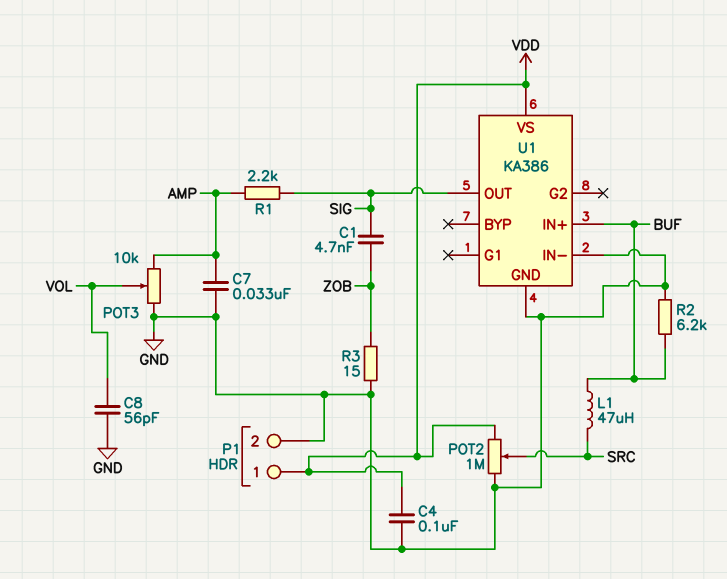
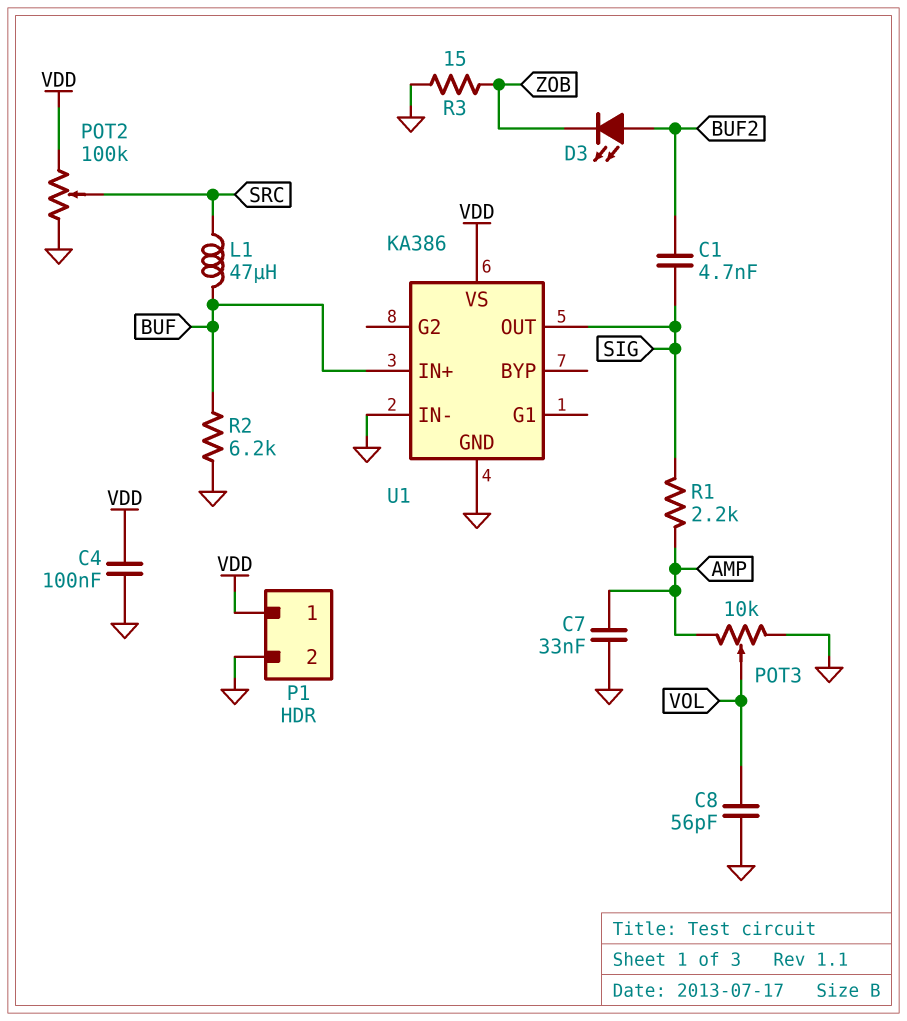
C1: 4.7nF (SIG, ZOB) -> 4.7nF (BUF2, SIG)
D3: none -> LED (A BUF2, K ZOB)
POT2: 1M (GND, VDD, wiper SRC) -> 100k (GND, VDD, wiper SRC)

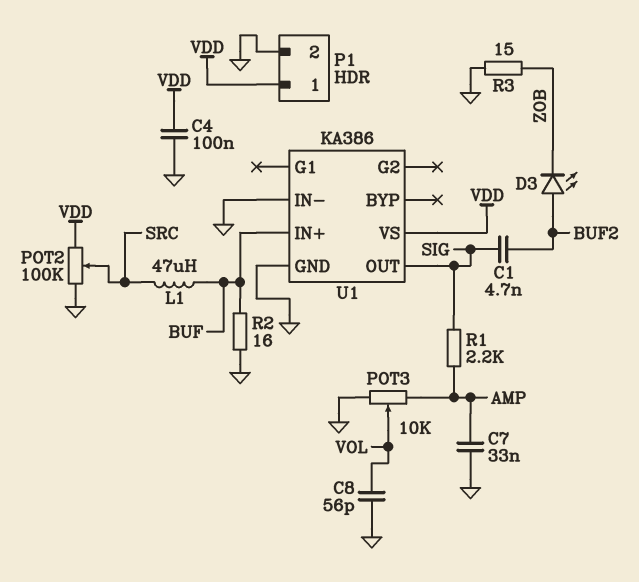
R2: 6.2k (BUF, GND) -> 16 (BUF, GND)

